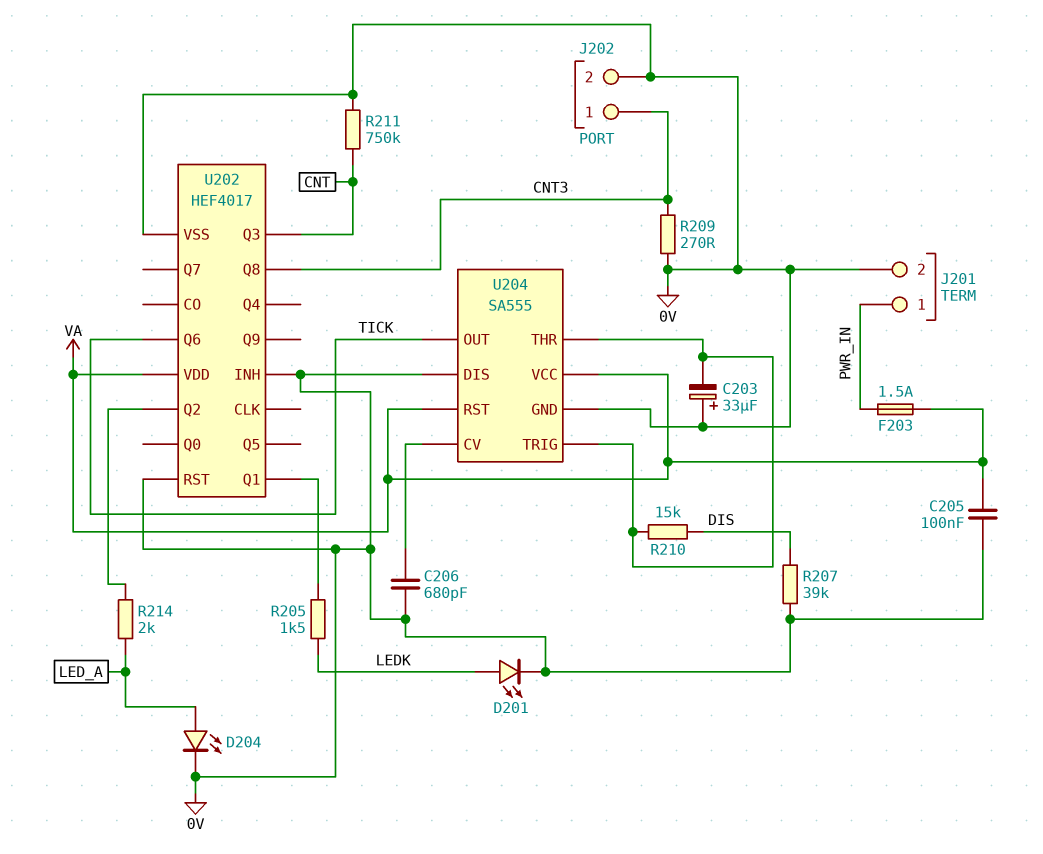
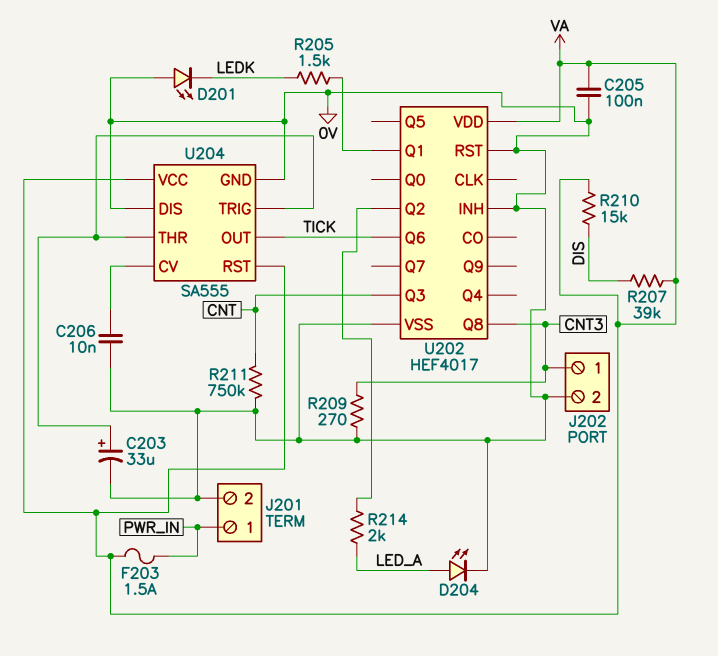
C203: 33uF (plus 0V, minus U204/THR) -> 33uF (plus U204/THR, minus 0V)
C206: 680pF (0V, U204/CV) -> 10nF (0V, U204/CV)
D201: LED (A LEDK, K 0V) -> LED (A 0V, K LEDK)
R207: 39k (0V, DIS) -> 39k (DIS, VA)
R210: 15k (DIS, U204/THR) -> 15k (DIS, VA)

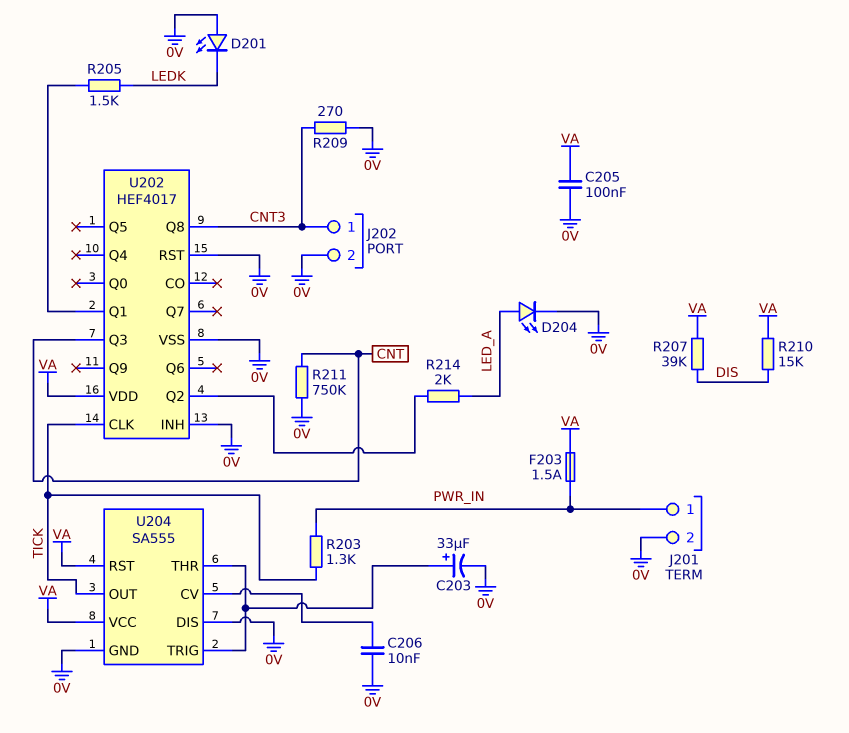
R203: none -> 1.3k (PWR_IN, TICK)
U202 pin CLK: none -> TICK
U202 pin Q6: TICK -> none

